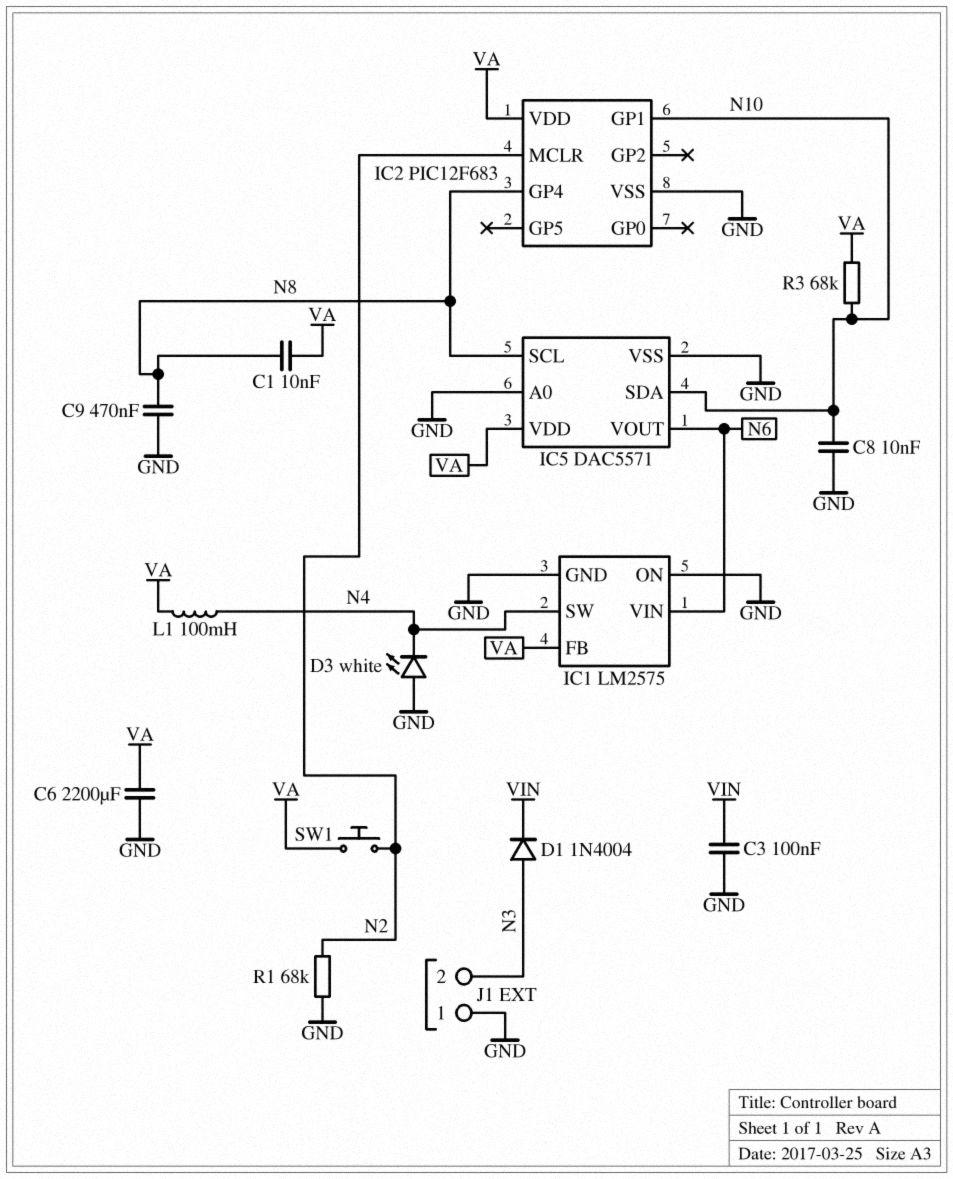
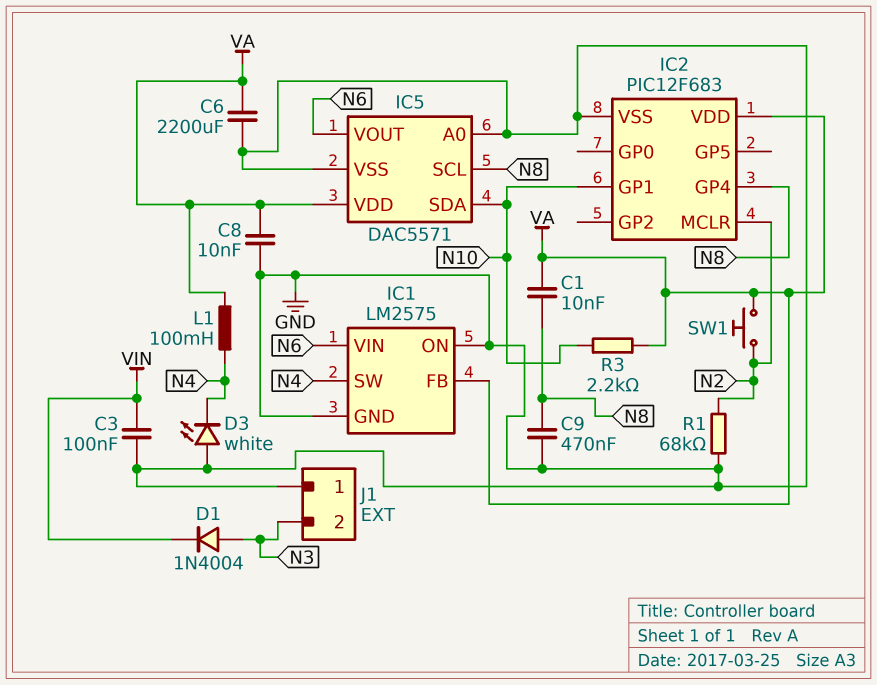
C8: 10nF (GND, N10) -> 10nF (GND, VA)
R3: 68k (N10, VA) -> 2.2k (N10, VA)

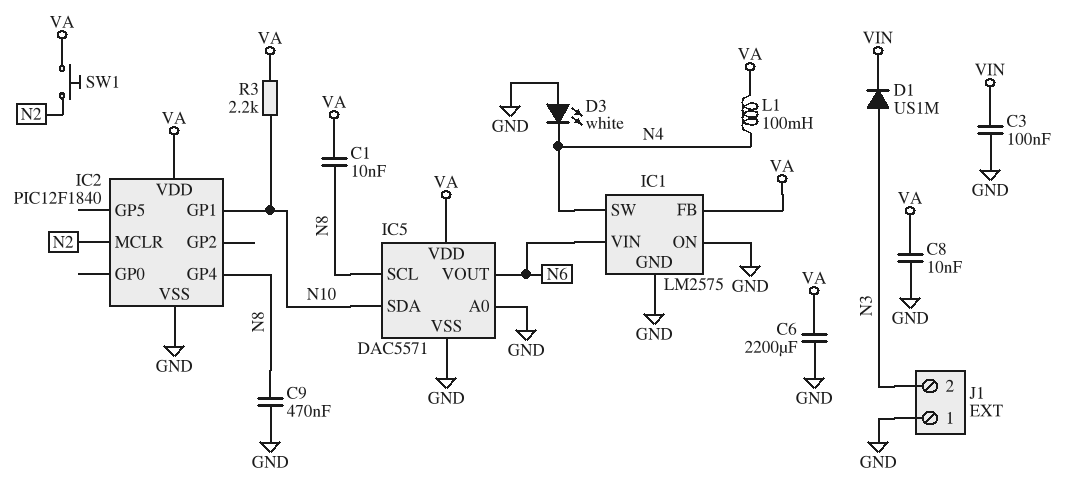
D1: diode 1N4004 (A N3, K VIN) -> diode US1M (A N3, K VIN)
IC2: PIC12F683 -> PIC12F1840
R1: 68k (GND, N2) -> none

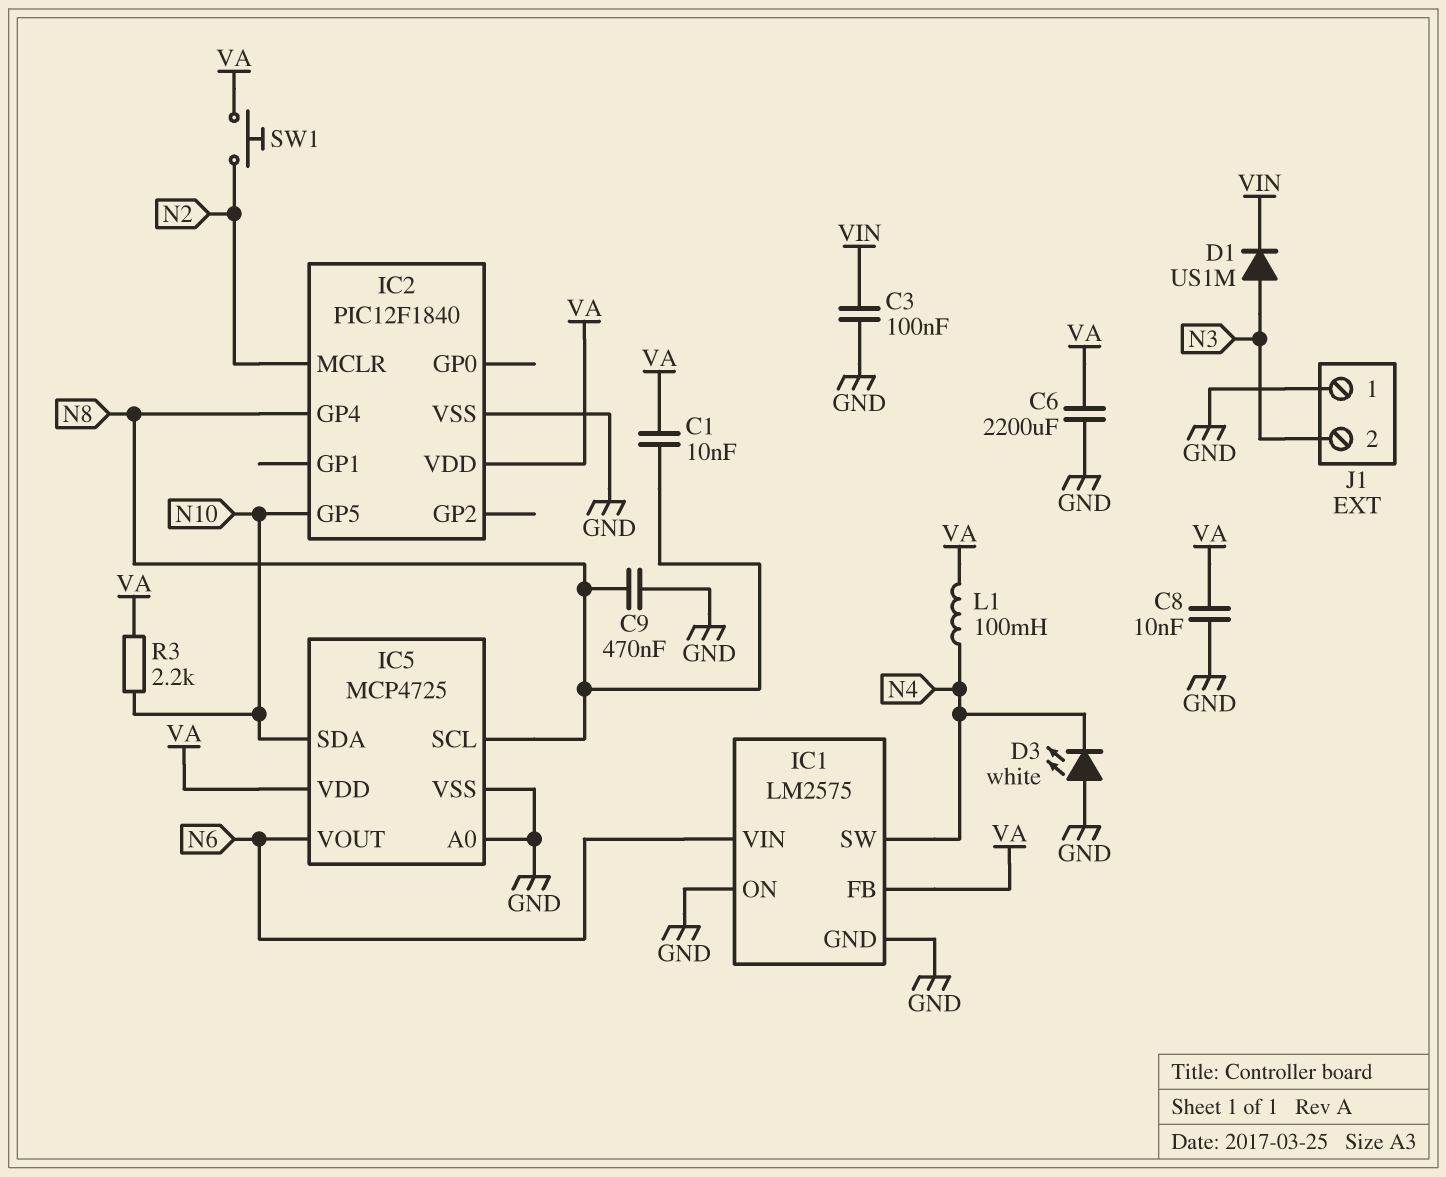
IC2 pin GP1: N10 -> none
IC2 pin GP5: none -> N10
IC5: DAC5571 -> MCP4725

